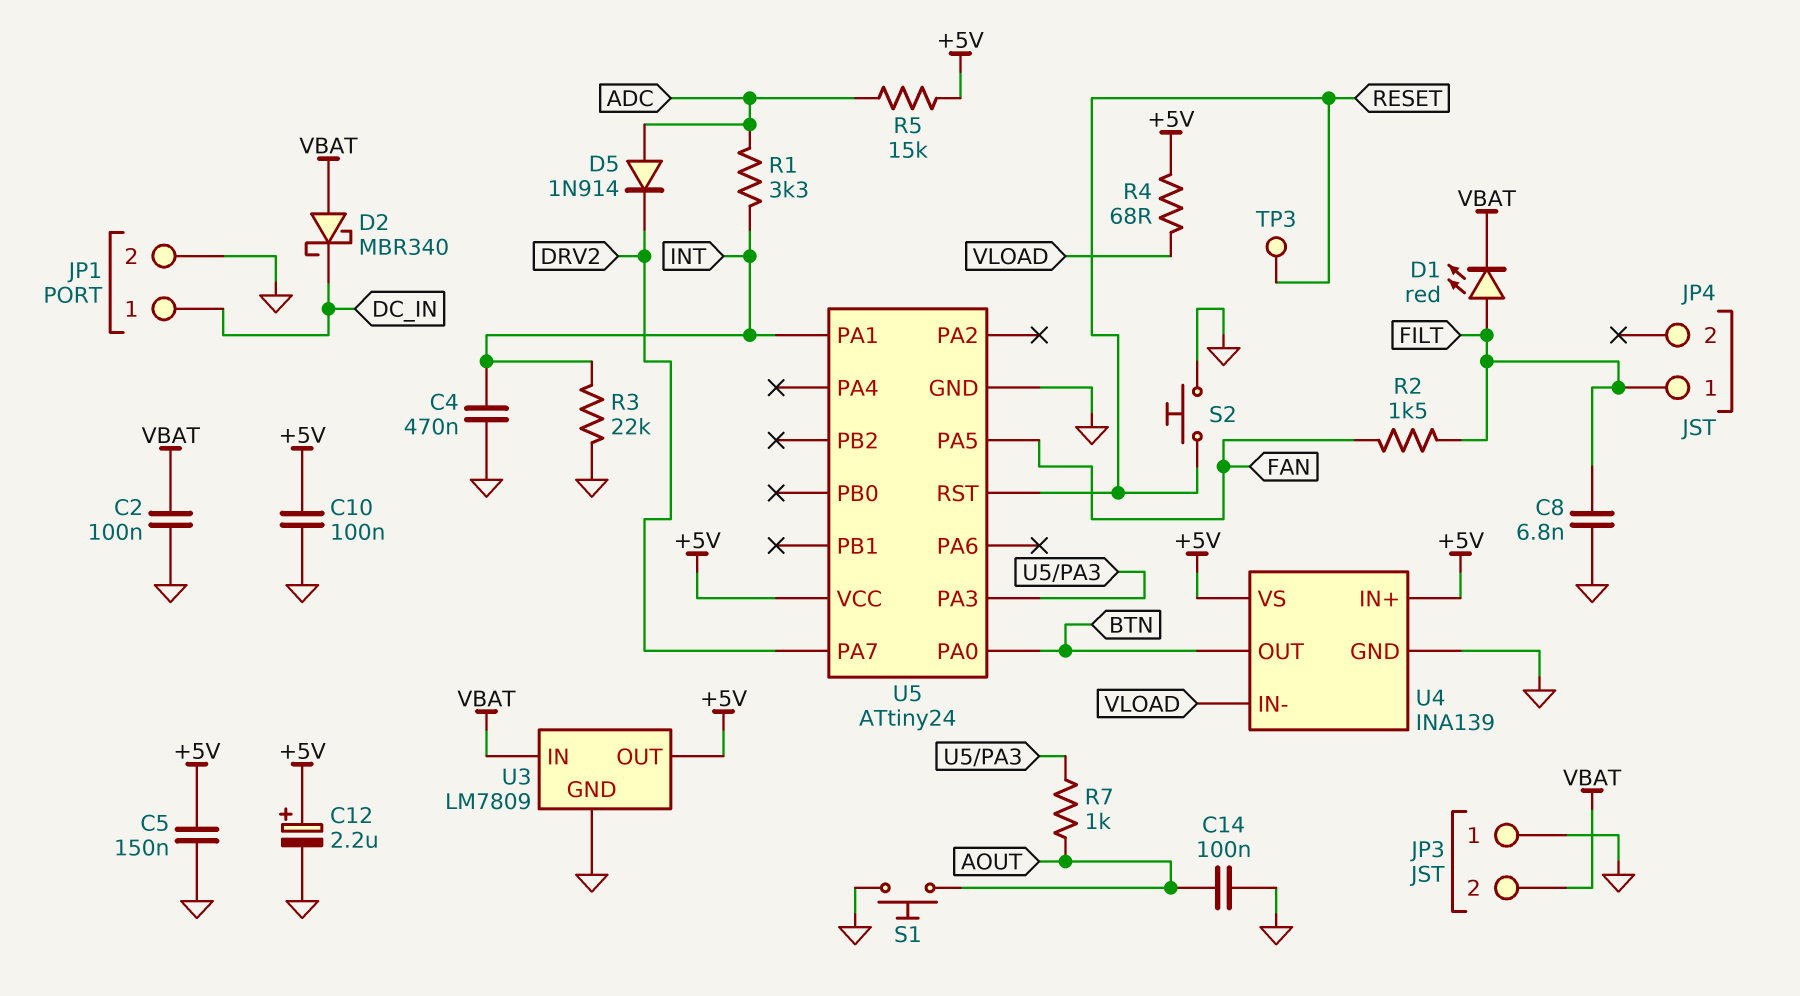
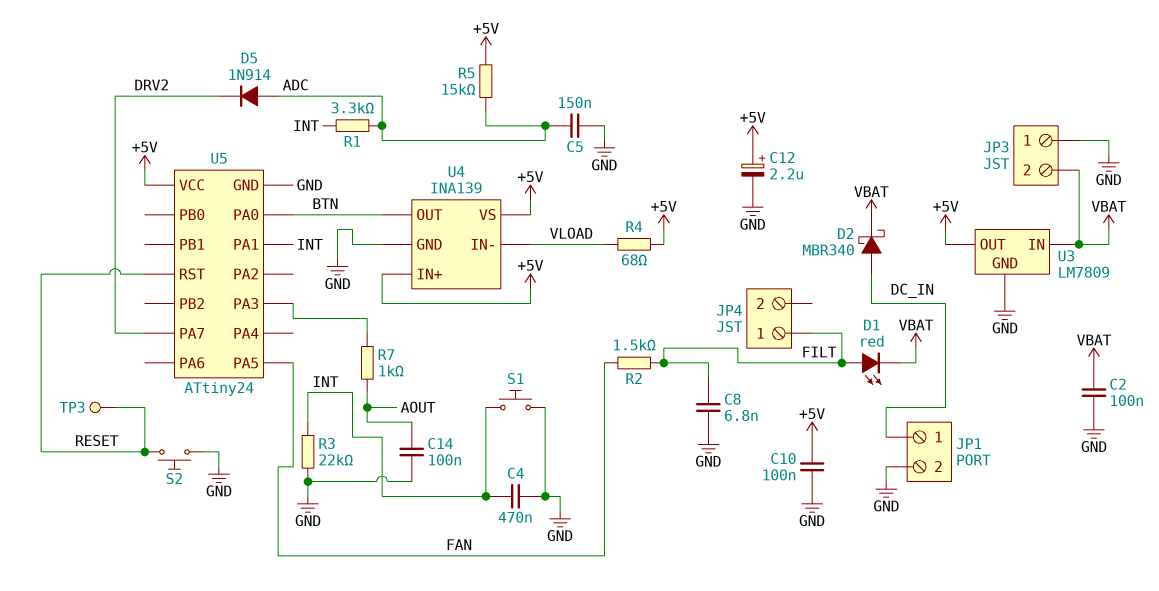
C5: 150nF (+5V, GND) -> 150nF (ADC, GND)
D2: schottky MBR340 (A VBAT, K DC_IN) -> schottky MBR340 (A DC_IN, K VBAT)
S1: button (AOUT, GND) -> button (GND, INT)

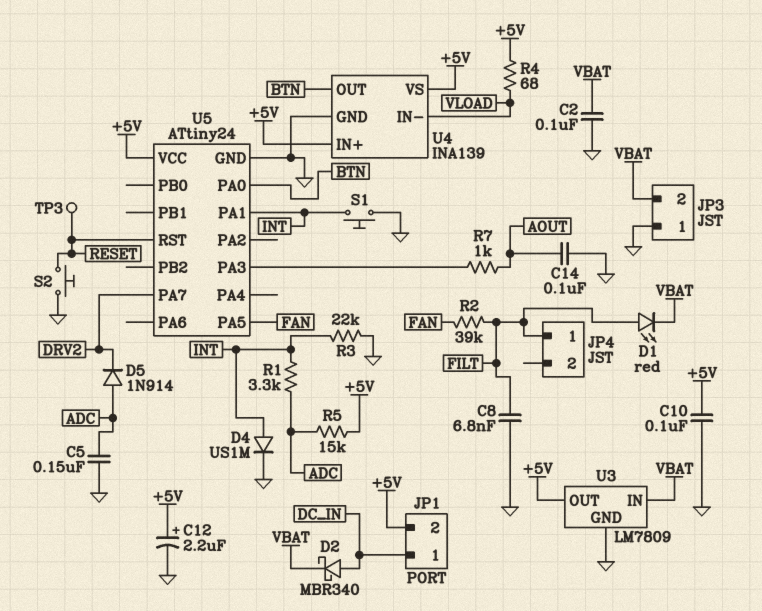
C4: 470nF (GND, INT) -> none
D4: none -> diode US1M (A INT, K GND)
JP1 pin 2: GND -> +5V
R2: 1.5k (FAN, FILT) -> 39k (FAN, FILT)

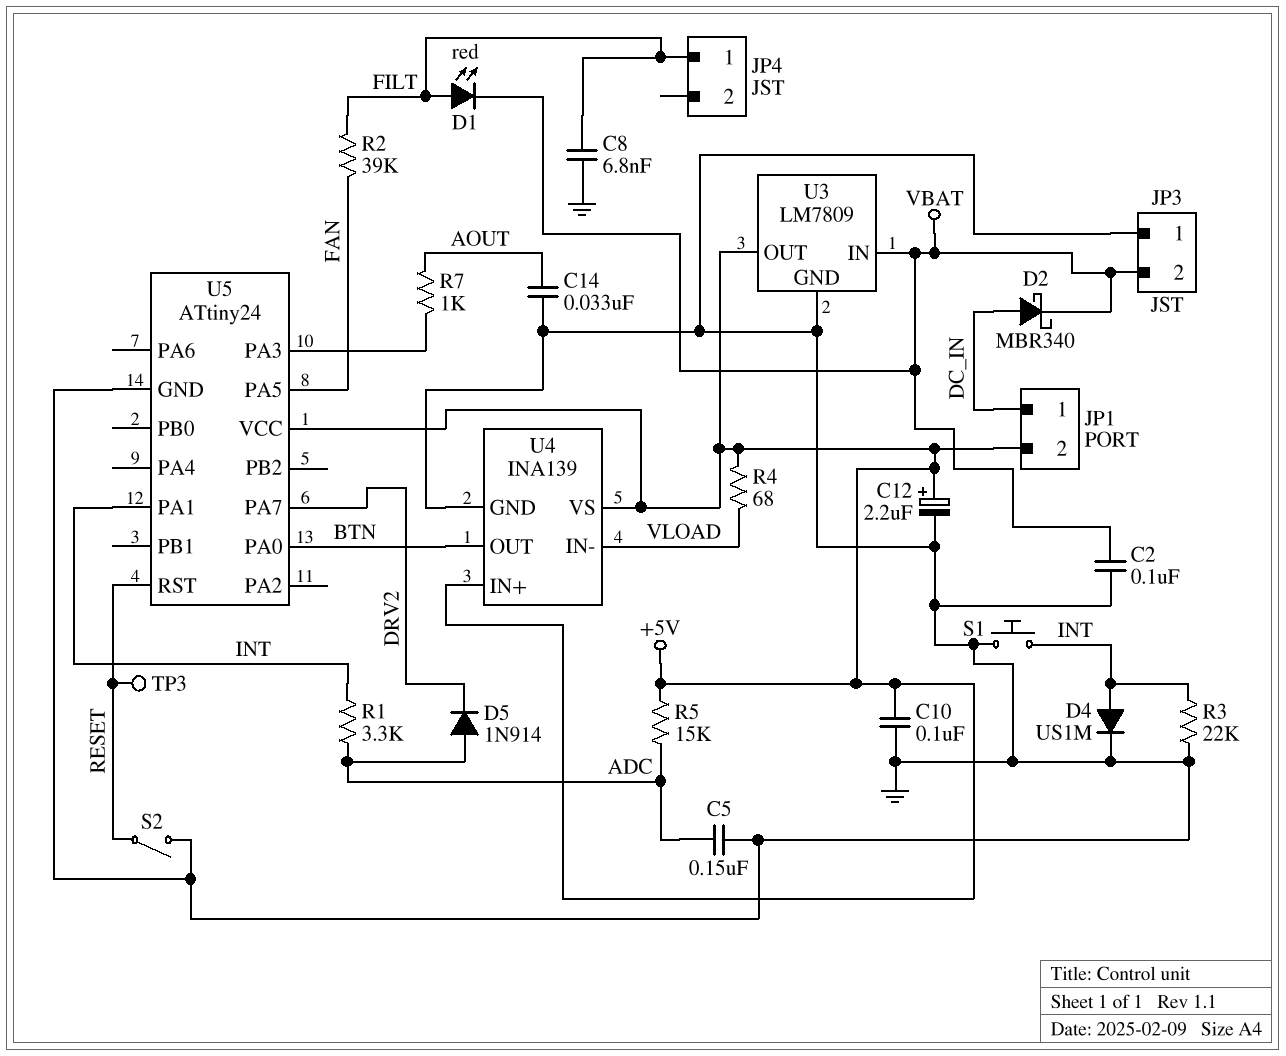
C14: 100nF (AOUT, GND) -> 33nF (AOUT, GND)
S2: button (GND, RESET) -> switch (GND, RESET)

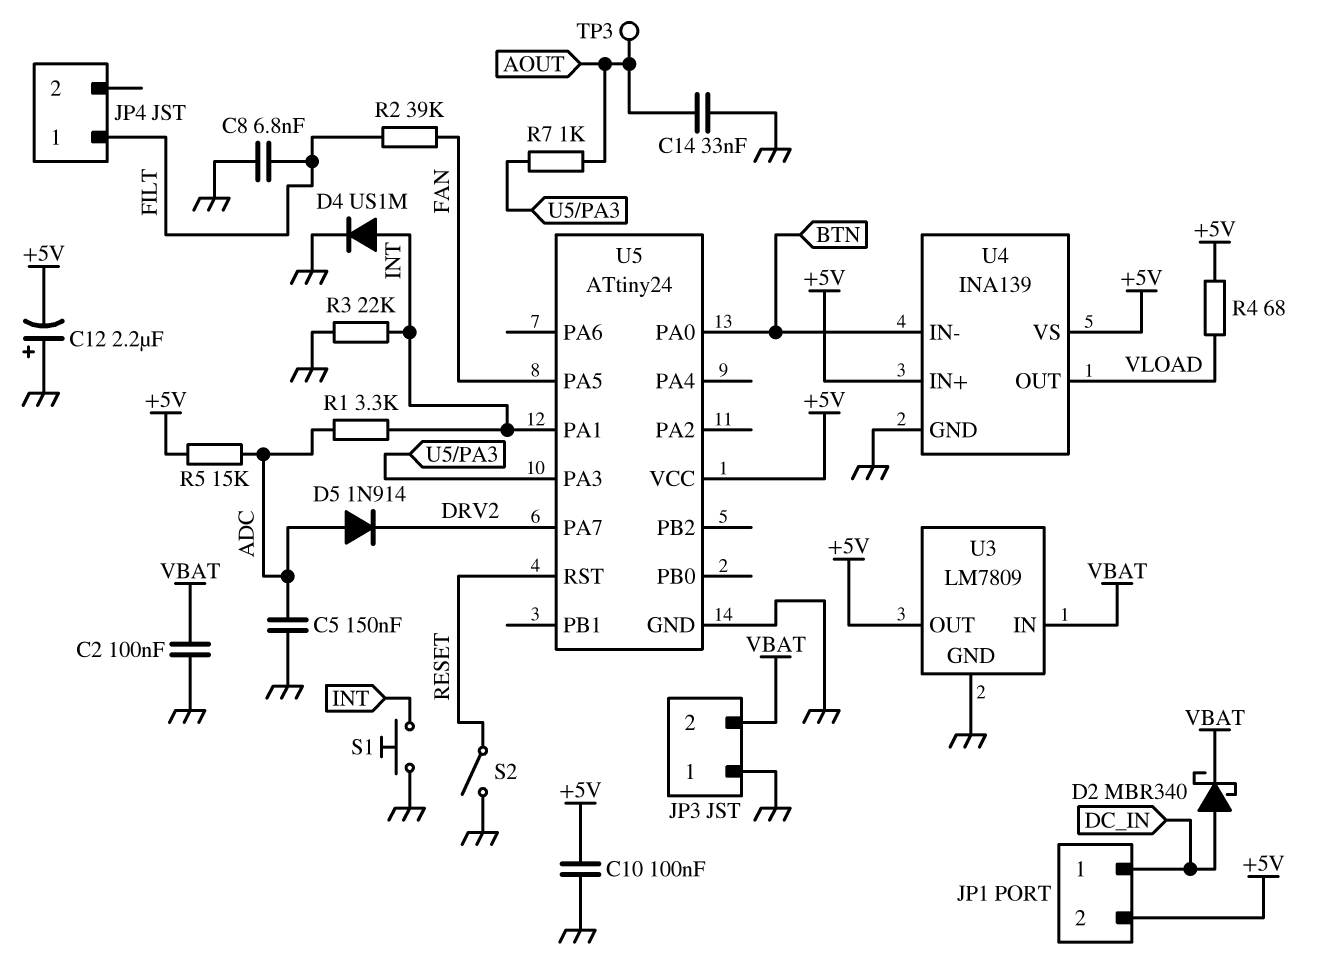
C12: 2.2uF (plus +5V, minus GND) -> 2.2uF (plus GND, minus +5V)
D1: LED red (A FILT, K VBAT) -> none
TP3: test point (RESET) -> test point (AOUT)
U4 pin IN-: VLOAD -> BTN
U4 pin OUT: BTN -> VLOAD

